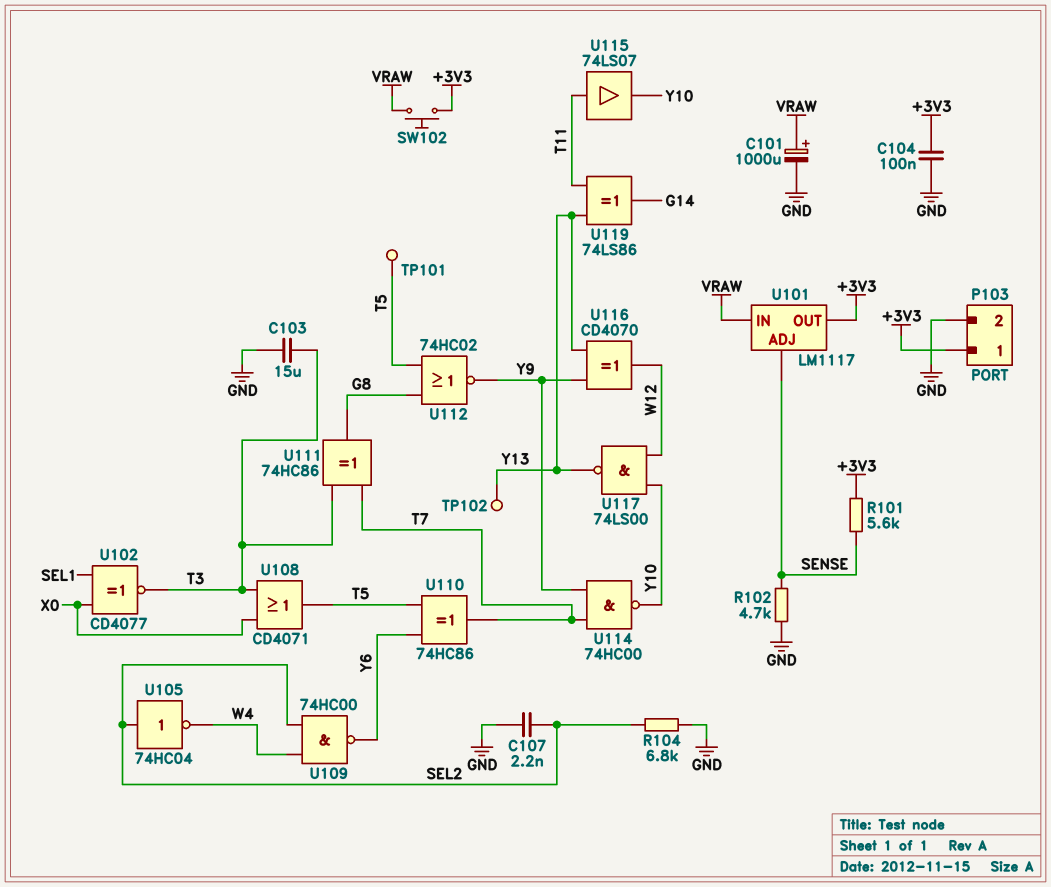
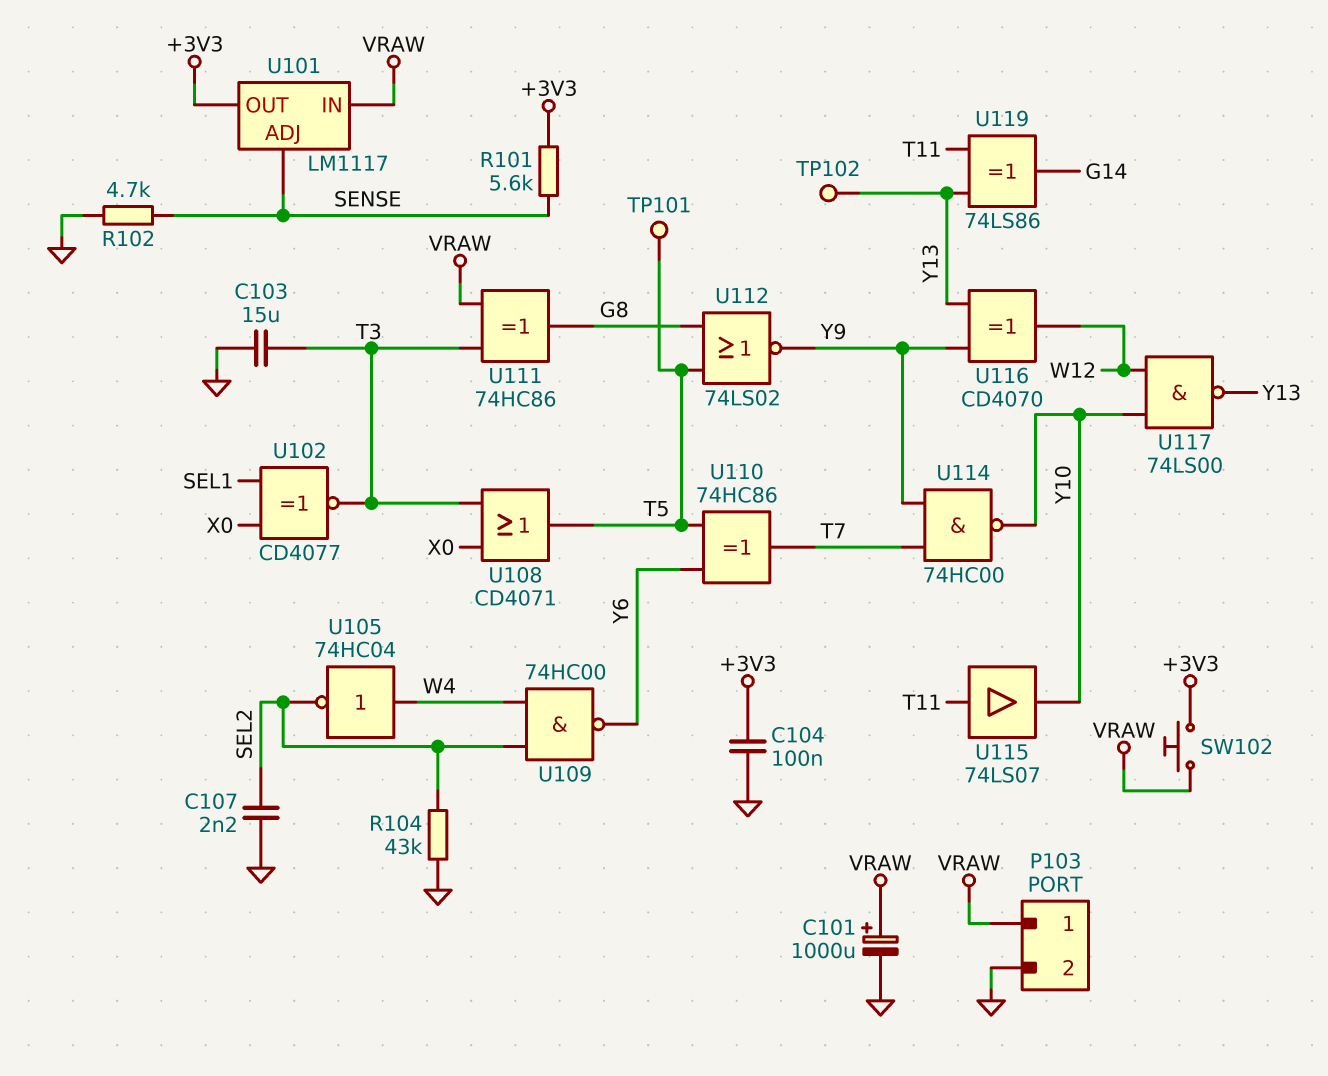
P103 pin 1: +3V3 -> VRAW
R104: 6.8k (GND, SEL2) -> 43k (GND, SEL2)
U105: NOT 74HC04 (in SEL2, out W4) -> NOT 74HC04 (in W4, out SEL2)
U111: XOR 74HC86 (in T3, in T7, out G8) -> XOR 74HC86 (in T3, in VRAW, out G8)
U112: NOR 74HC02 (in G8, in T5, out Y9) -> NOR 74LS02 (in G8, in T5, out Y9)

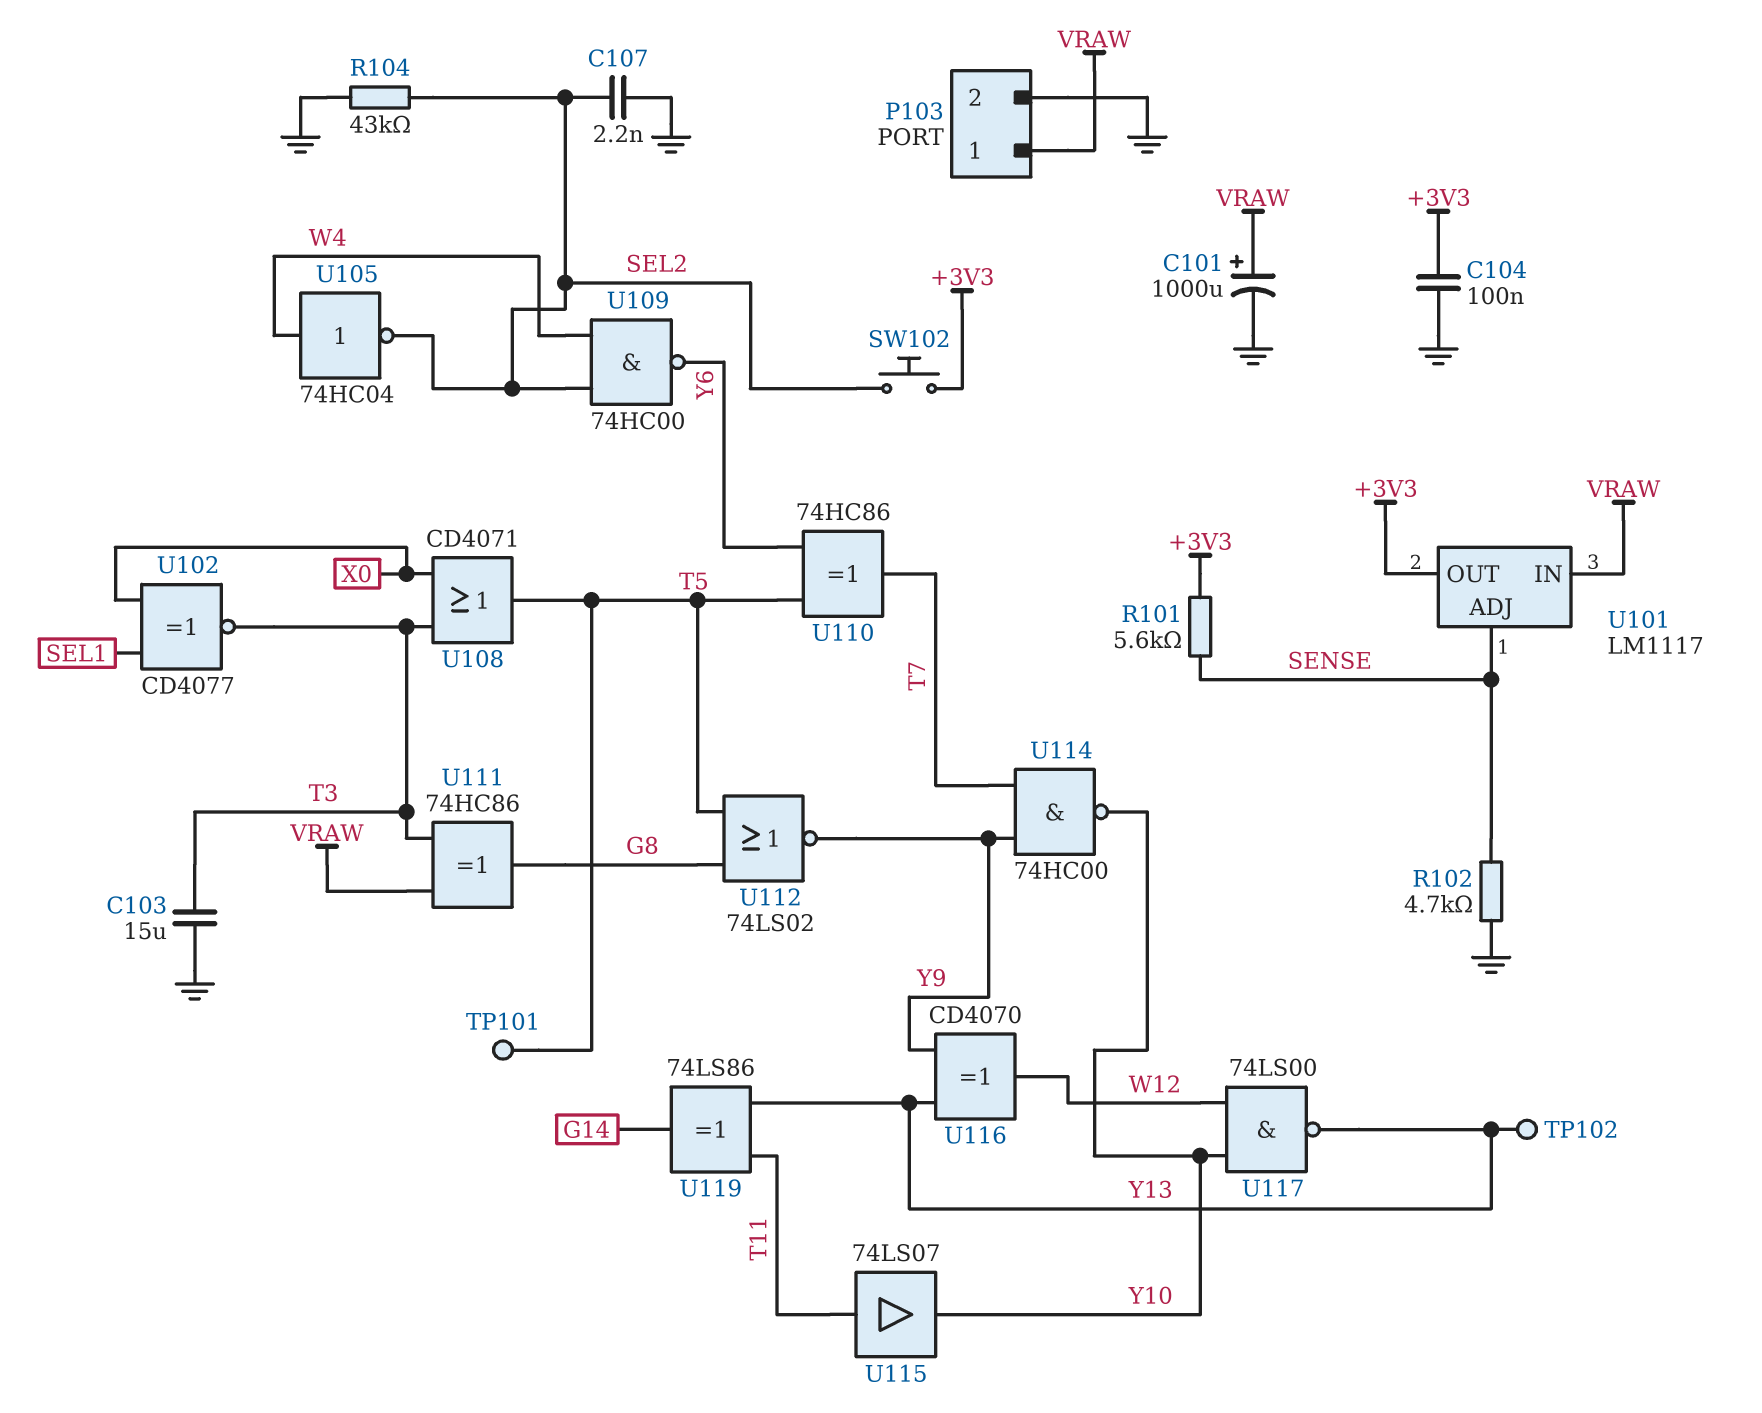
SW102: button (+3V3, VRAW) -> button (+3V3, SEL2)

